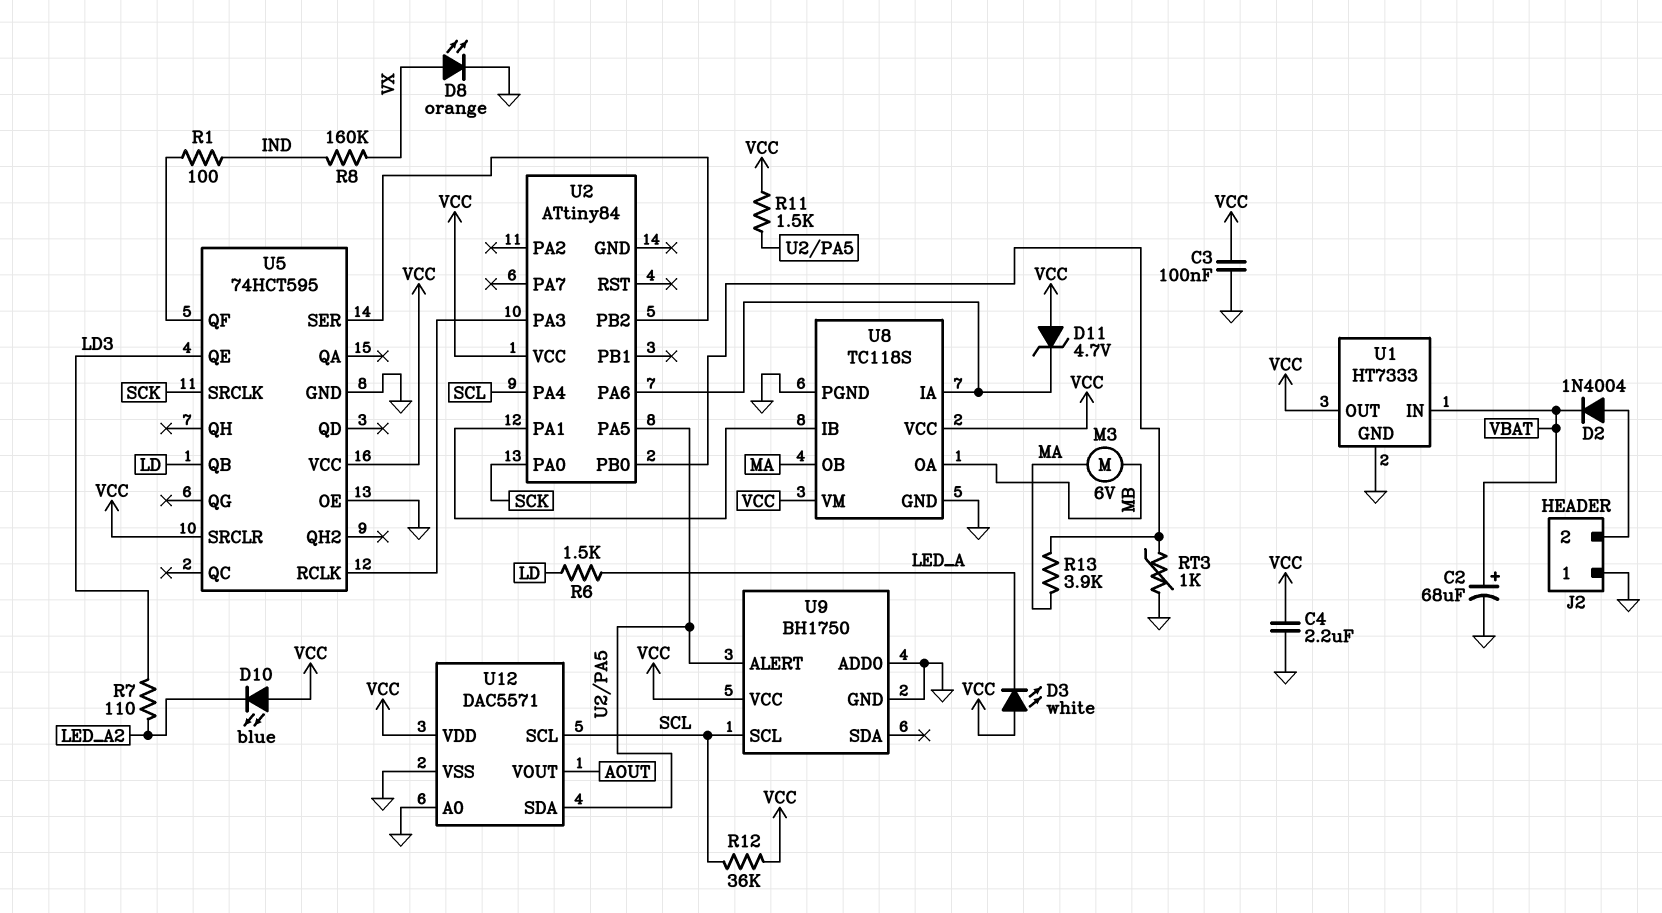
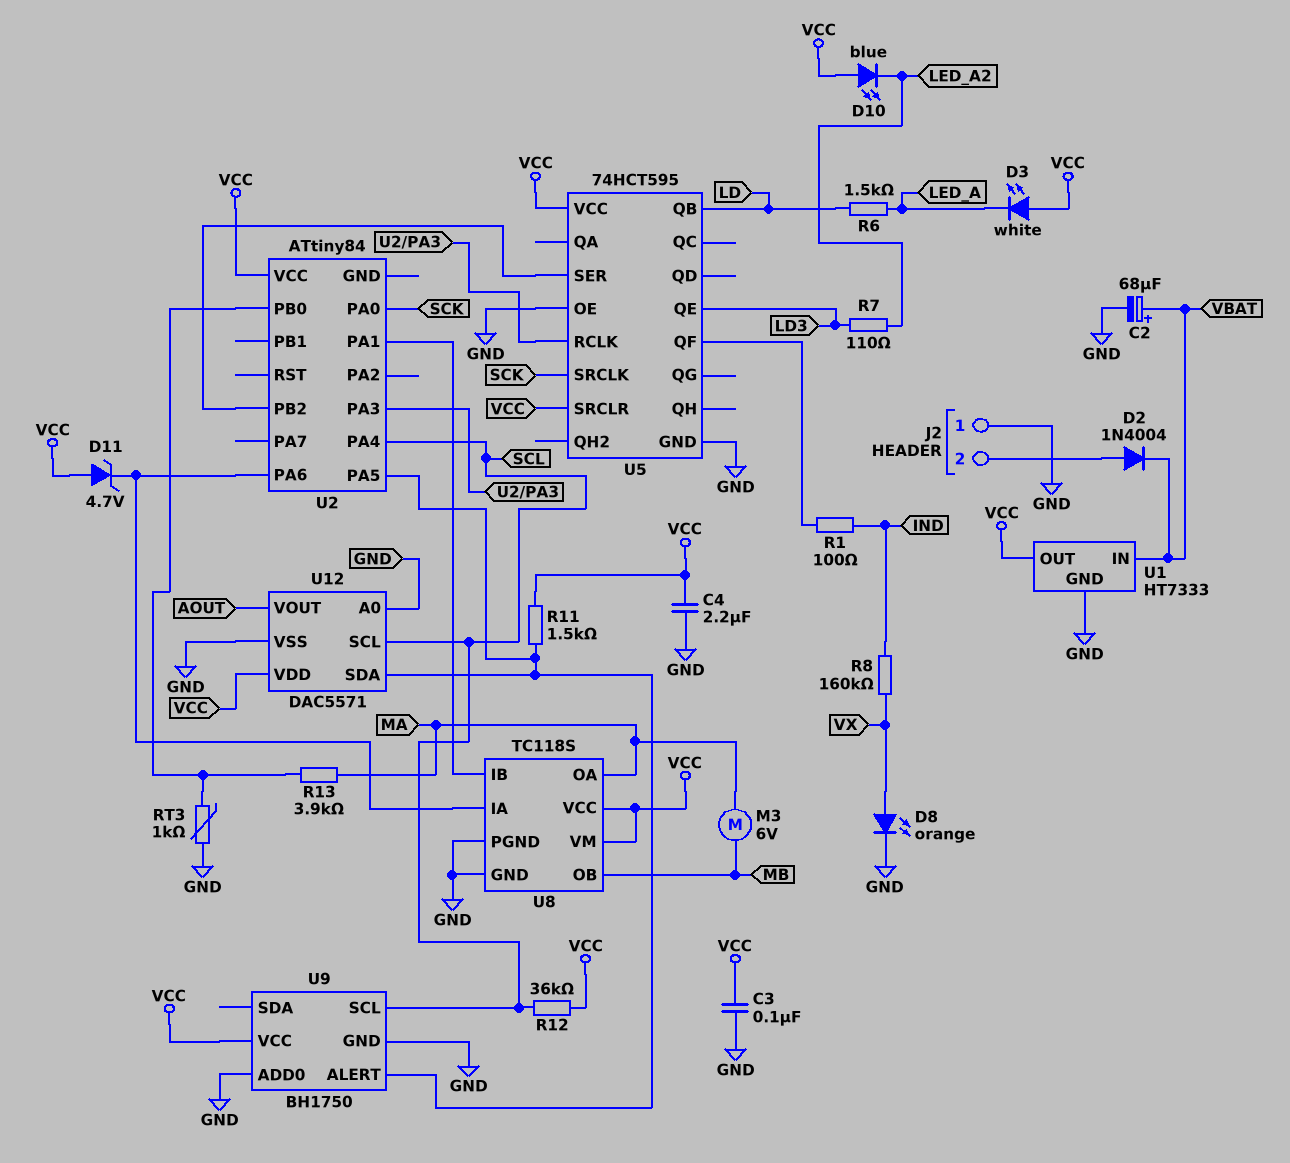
U8 pin OA: MB -> MA
U8 pin OB: MA -> MB

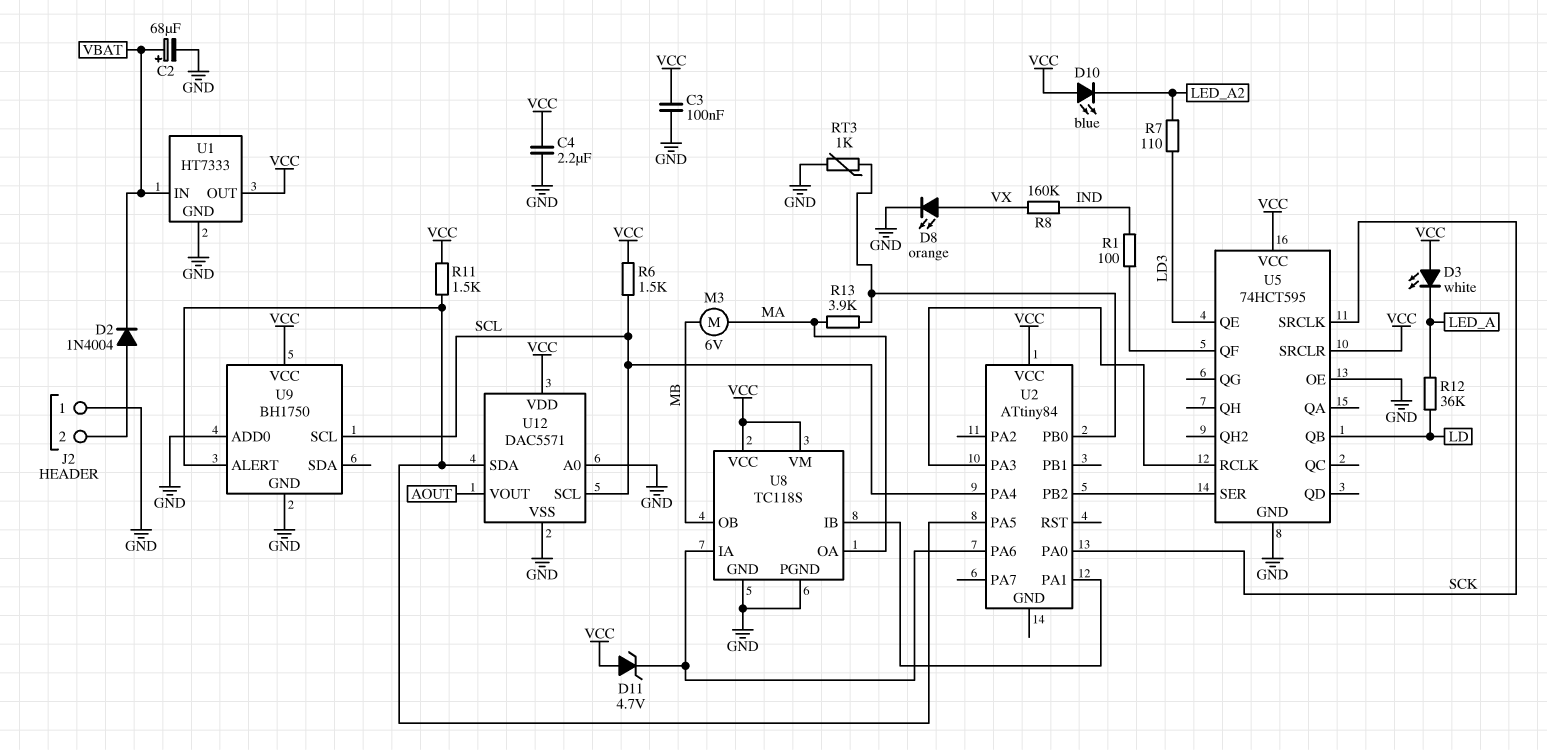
R6: 1.5k (LD, LED_A) -> 1.5k (SCL, VCC)
R12: 36k (SCL, VCC) -> 36k (LD, LED_A)

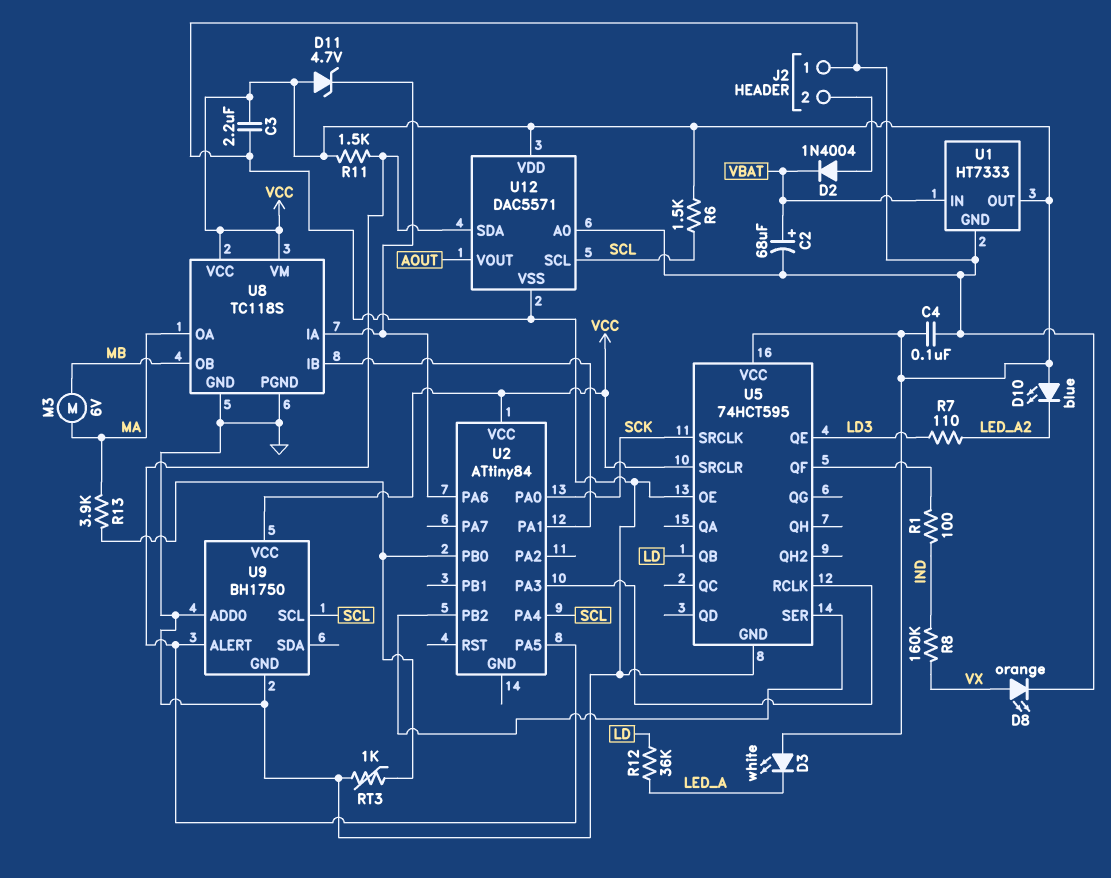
C3: 100nF (GND, VCC) -> 2.2uF (GND, VCC)
C4: 2.2uF (GND, VCC) -> 100nF (GND, VCC)

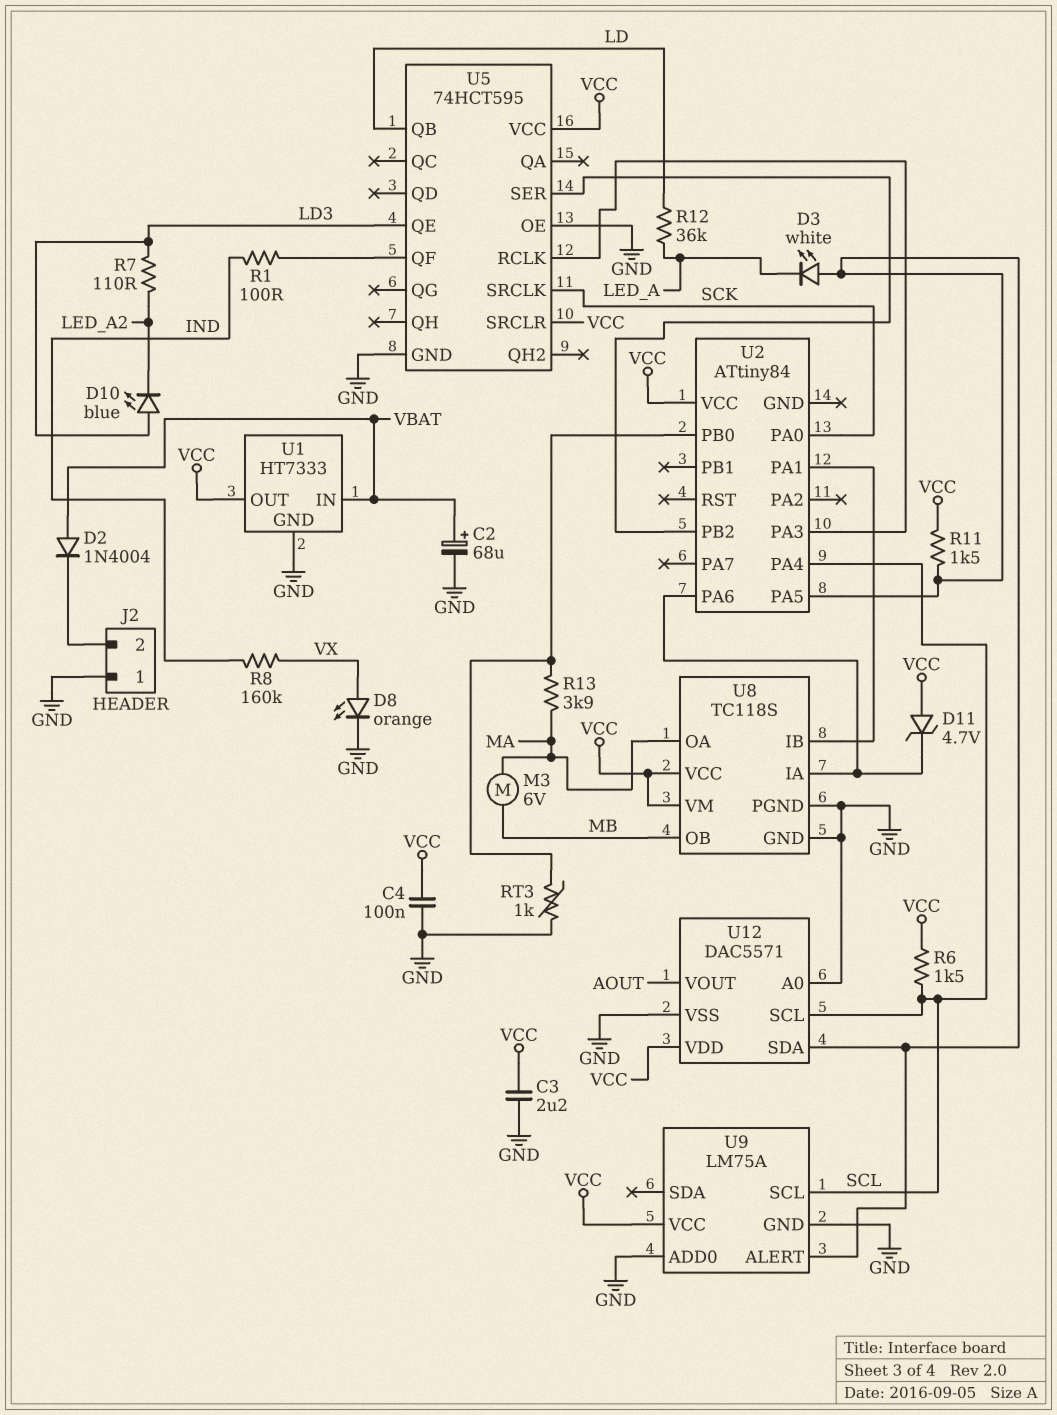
D2: diode 1N4004 (A J2/2, K VBAT) -> diode 1N4004 (A VBAT, K J2/2)
D3: LED white (A VCC, K LED_A) -> LED white (A U2/PA5, K LED_A)
D10: LED blue (A VCC, K LED_A2) -> LED blue (A LD3, K LED_A2)
U9: BH1750 -> LM75A

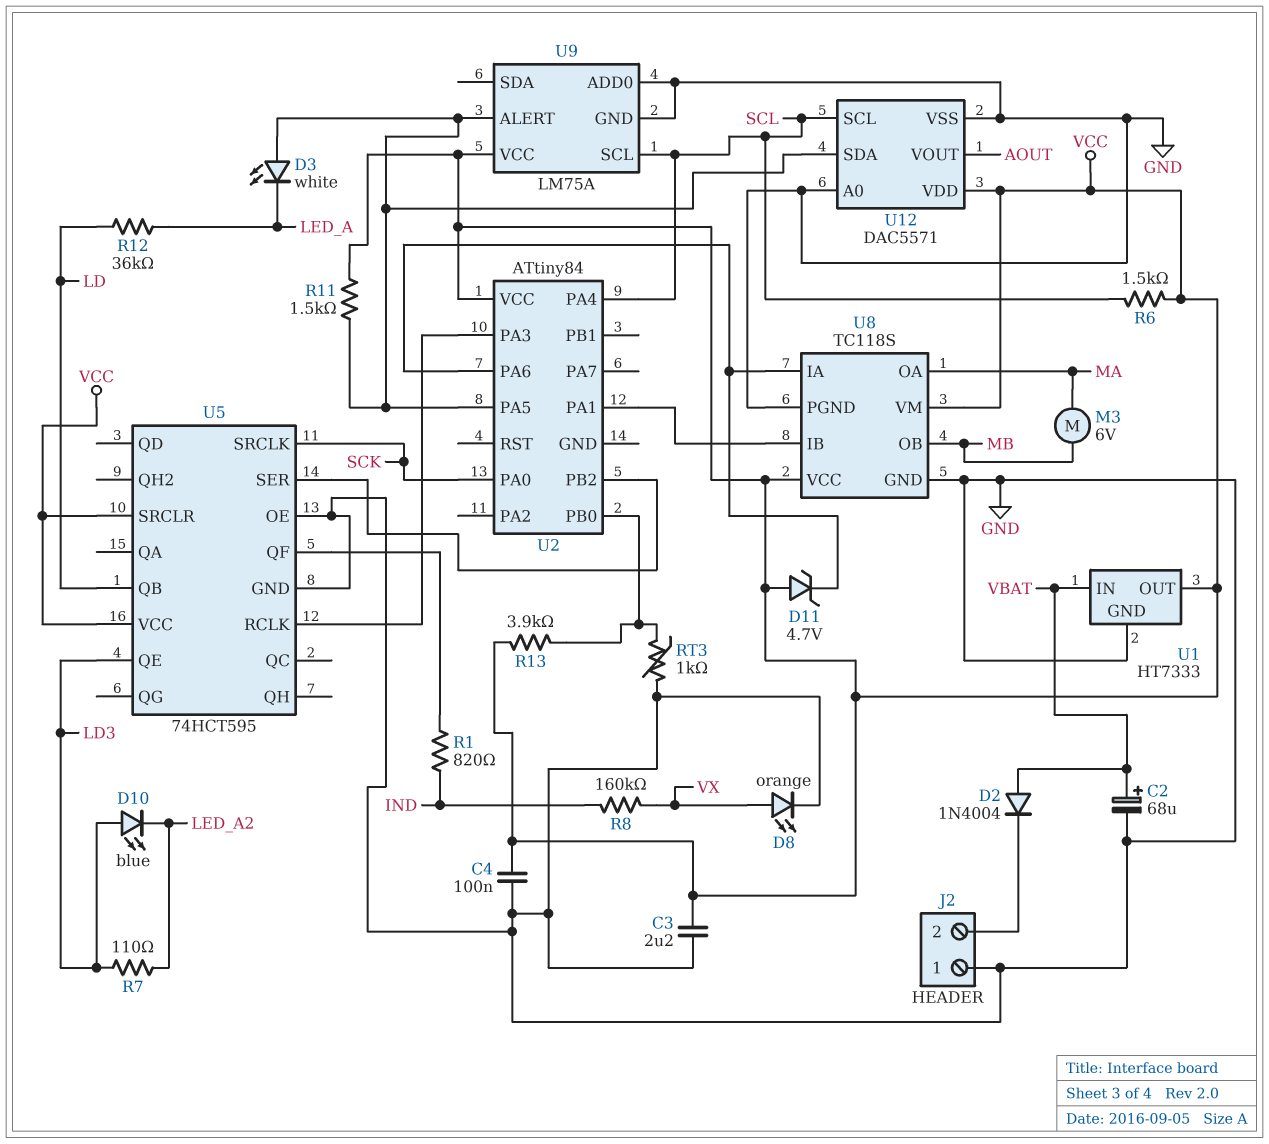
R1: 100 (IND, U5/QF) -> 820 (IND, U5/QF)
R13: 3.9k (MA, U2/PB0) -> 3.9k (U2/PB0, VCC)

